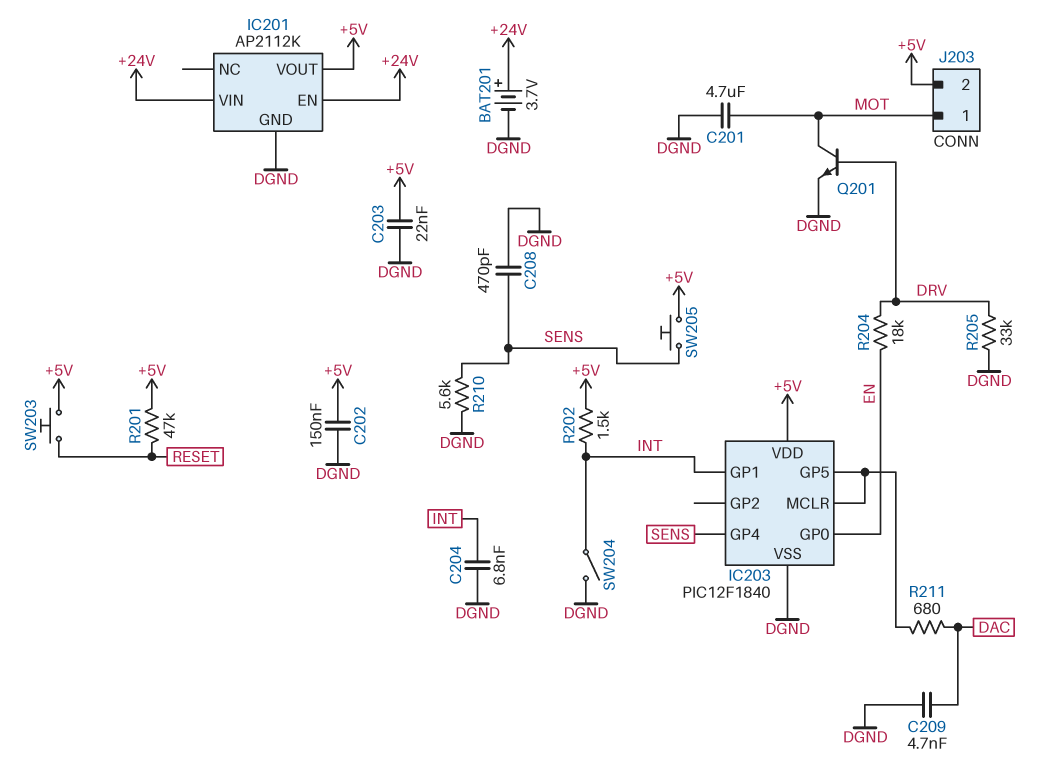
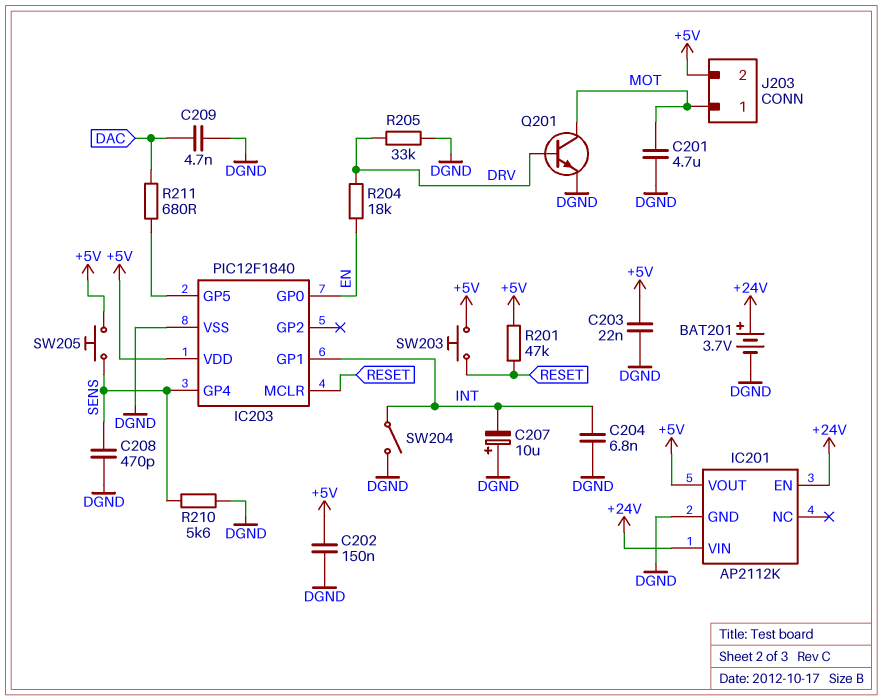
C207: none -> 10uF (plus DGND, minus INT)
IC203 pin MCLR: IC203/GP5 -> RESET
R202: 1.5k (+5V, INT) -> none

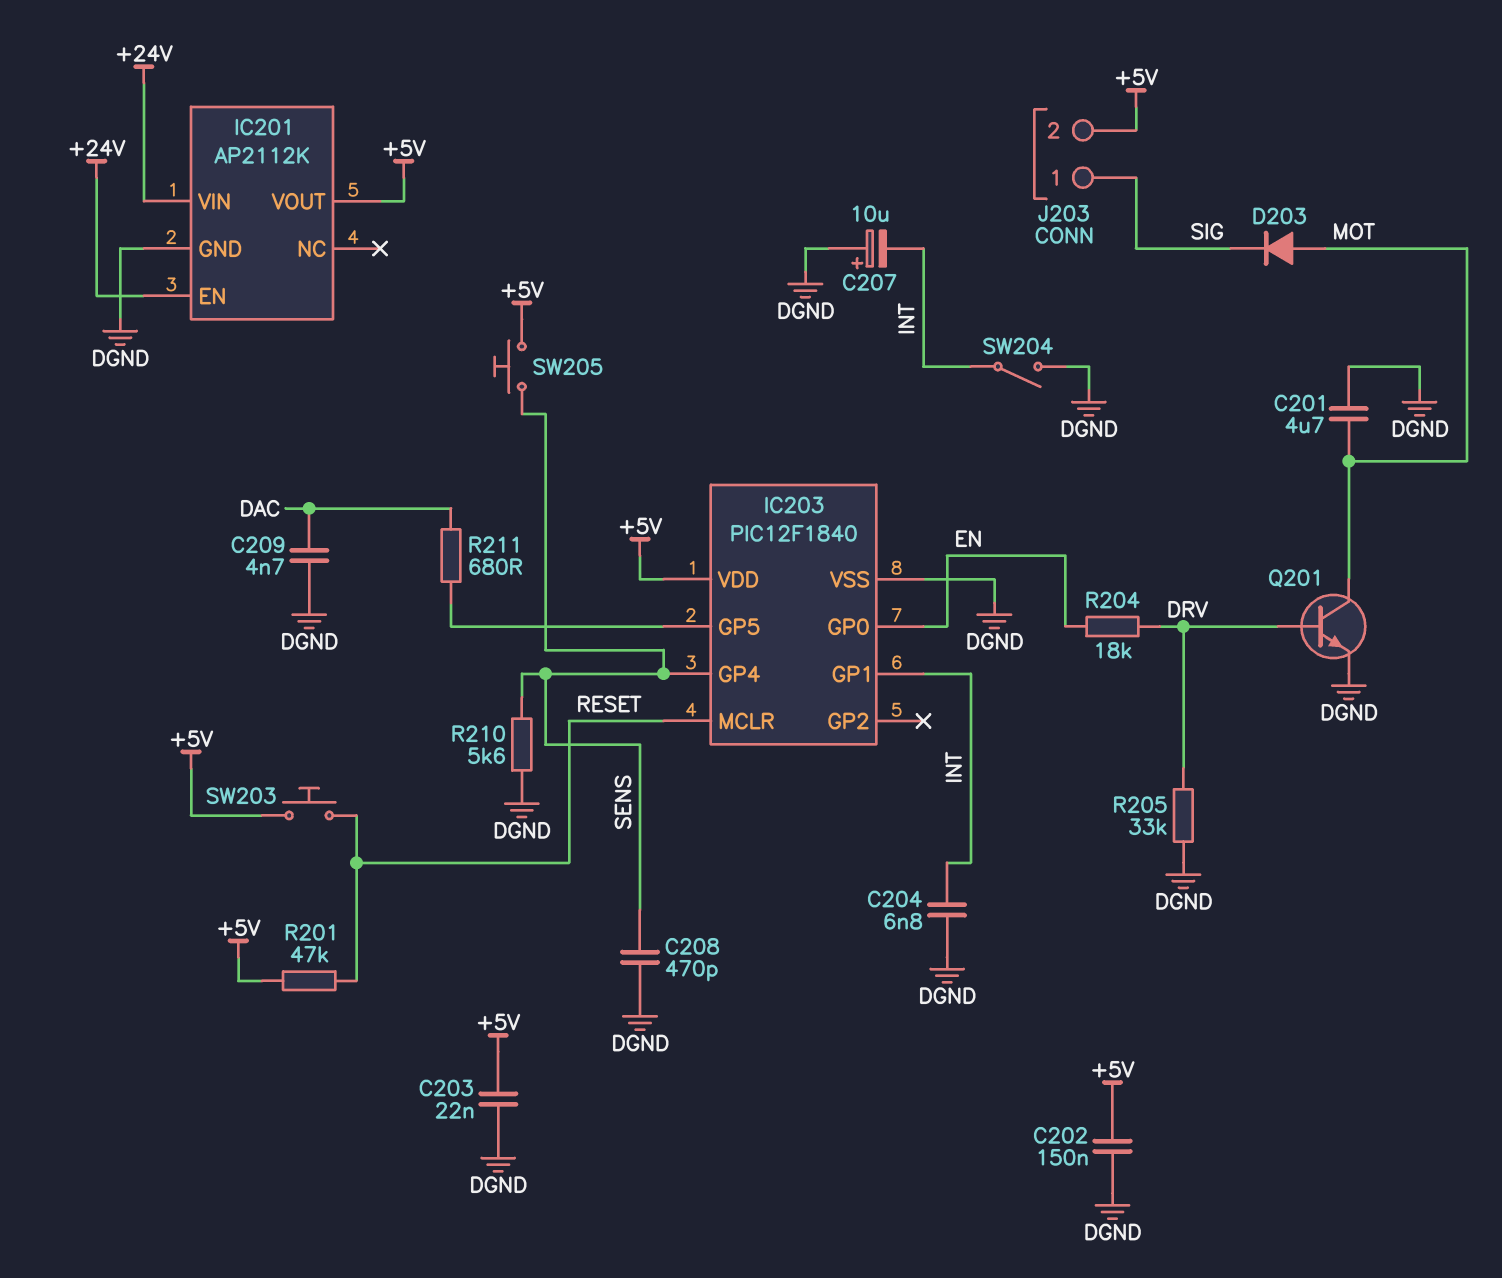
BAT201: 3.7V (plus +24V, minus DGND) -> none
D203: none -> diode (A MOT, K SIG)
J203 pin 1: MOT -> SIG

